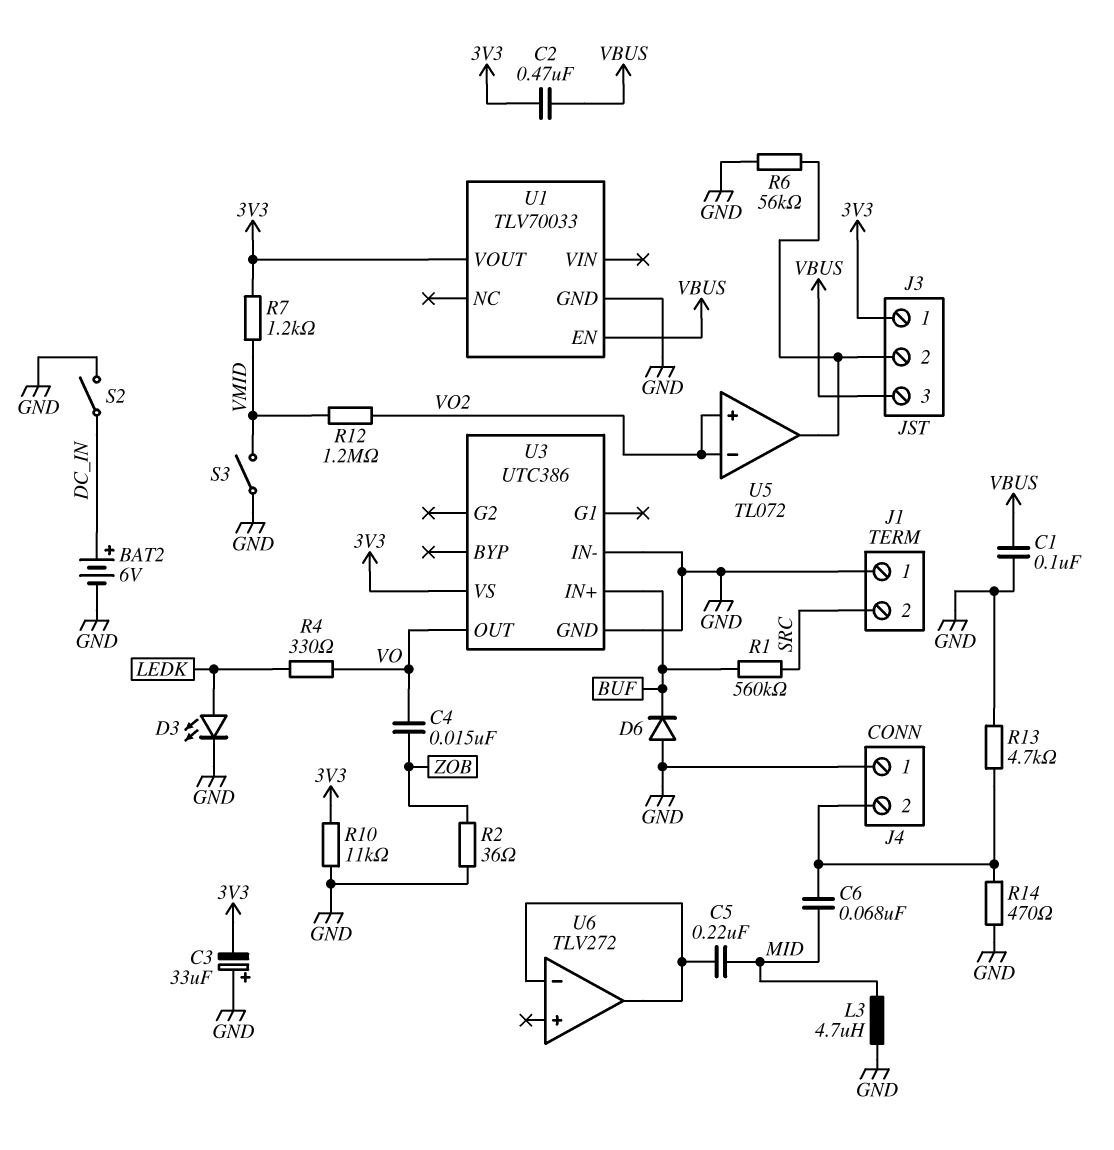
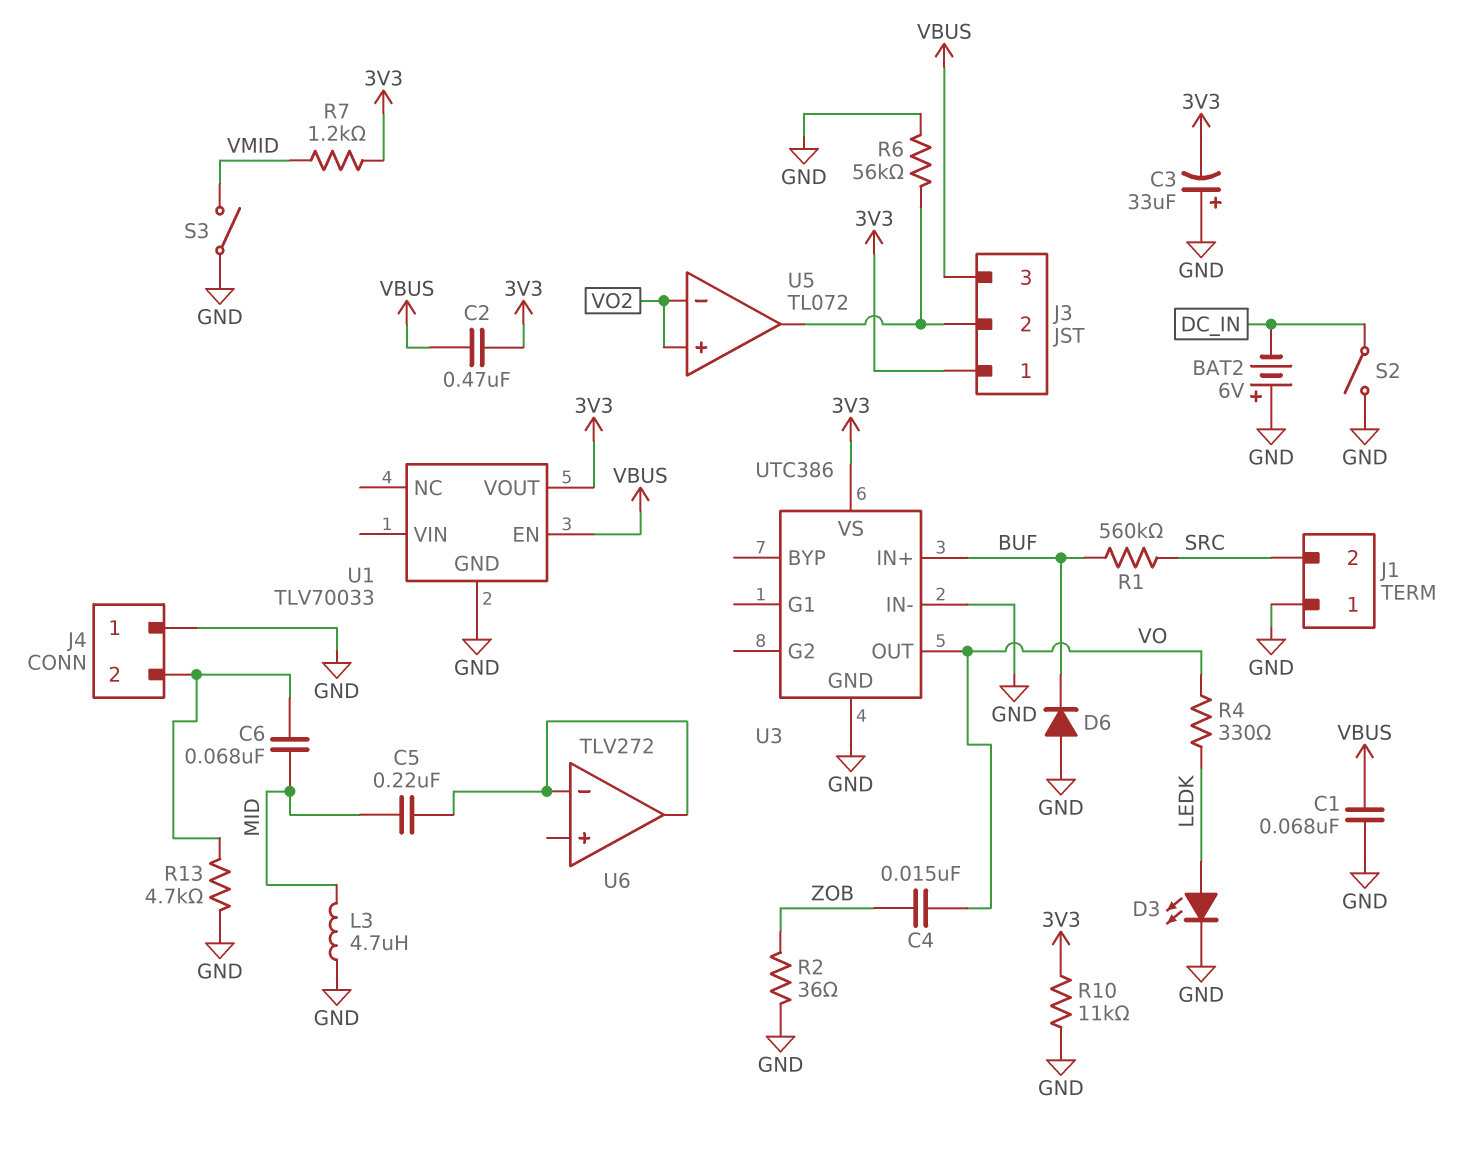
BAT2: 6V (plus DC_IN, minus GND) -> 6V (plus GND, minus DC_IN)
C1: 100nF (GND, VBUS) -> 68nF (GND, VBUS)
R12: 1.2M (VMID, VO2) -> none
R14: 470 (GND, J4/2) -> none

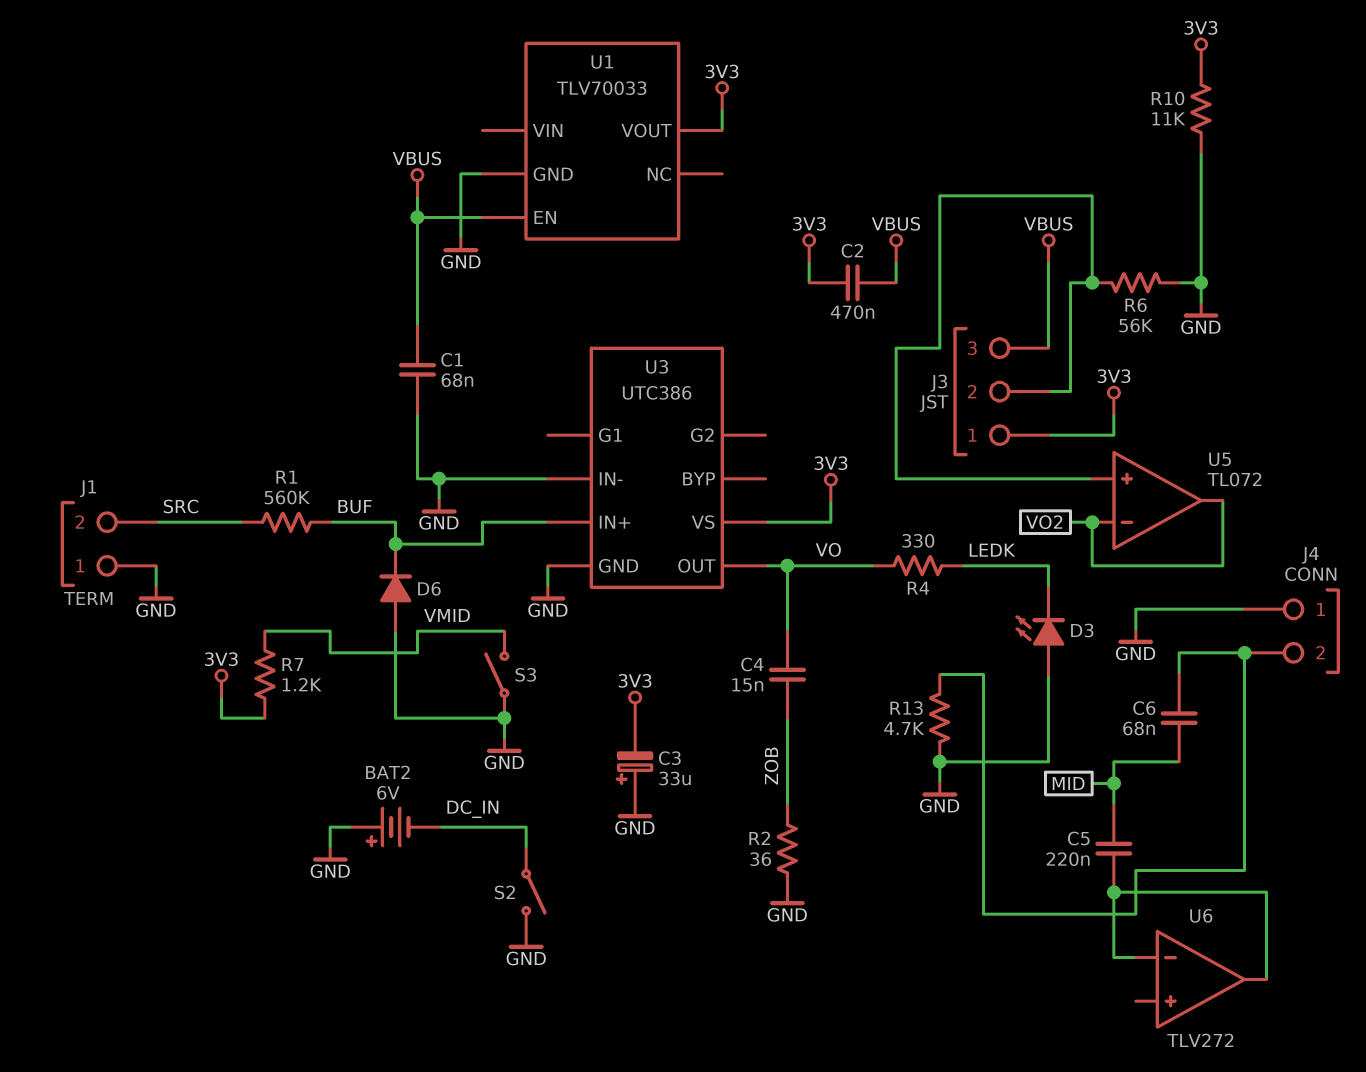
D3: LED (A LEDK, K GND) -> LED (A GND, K LEDK)
L3: 4.7uH (GND, MID) -> none
U5 pin in+: VO2 -> J3/2
U5 pin out: J3/2 -> VO2

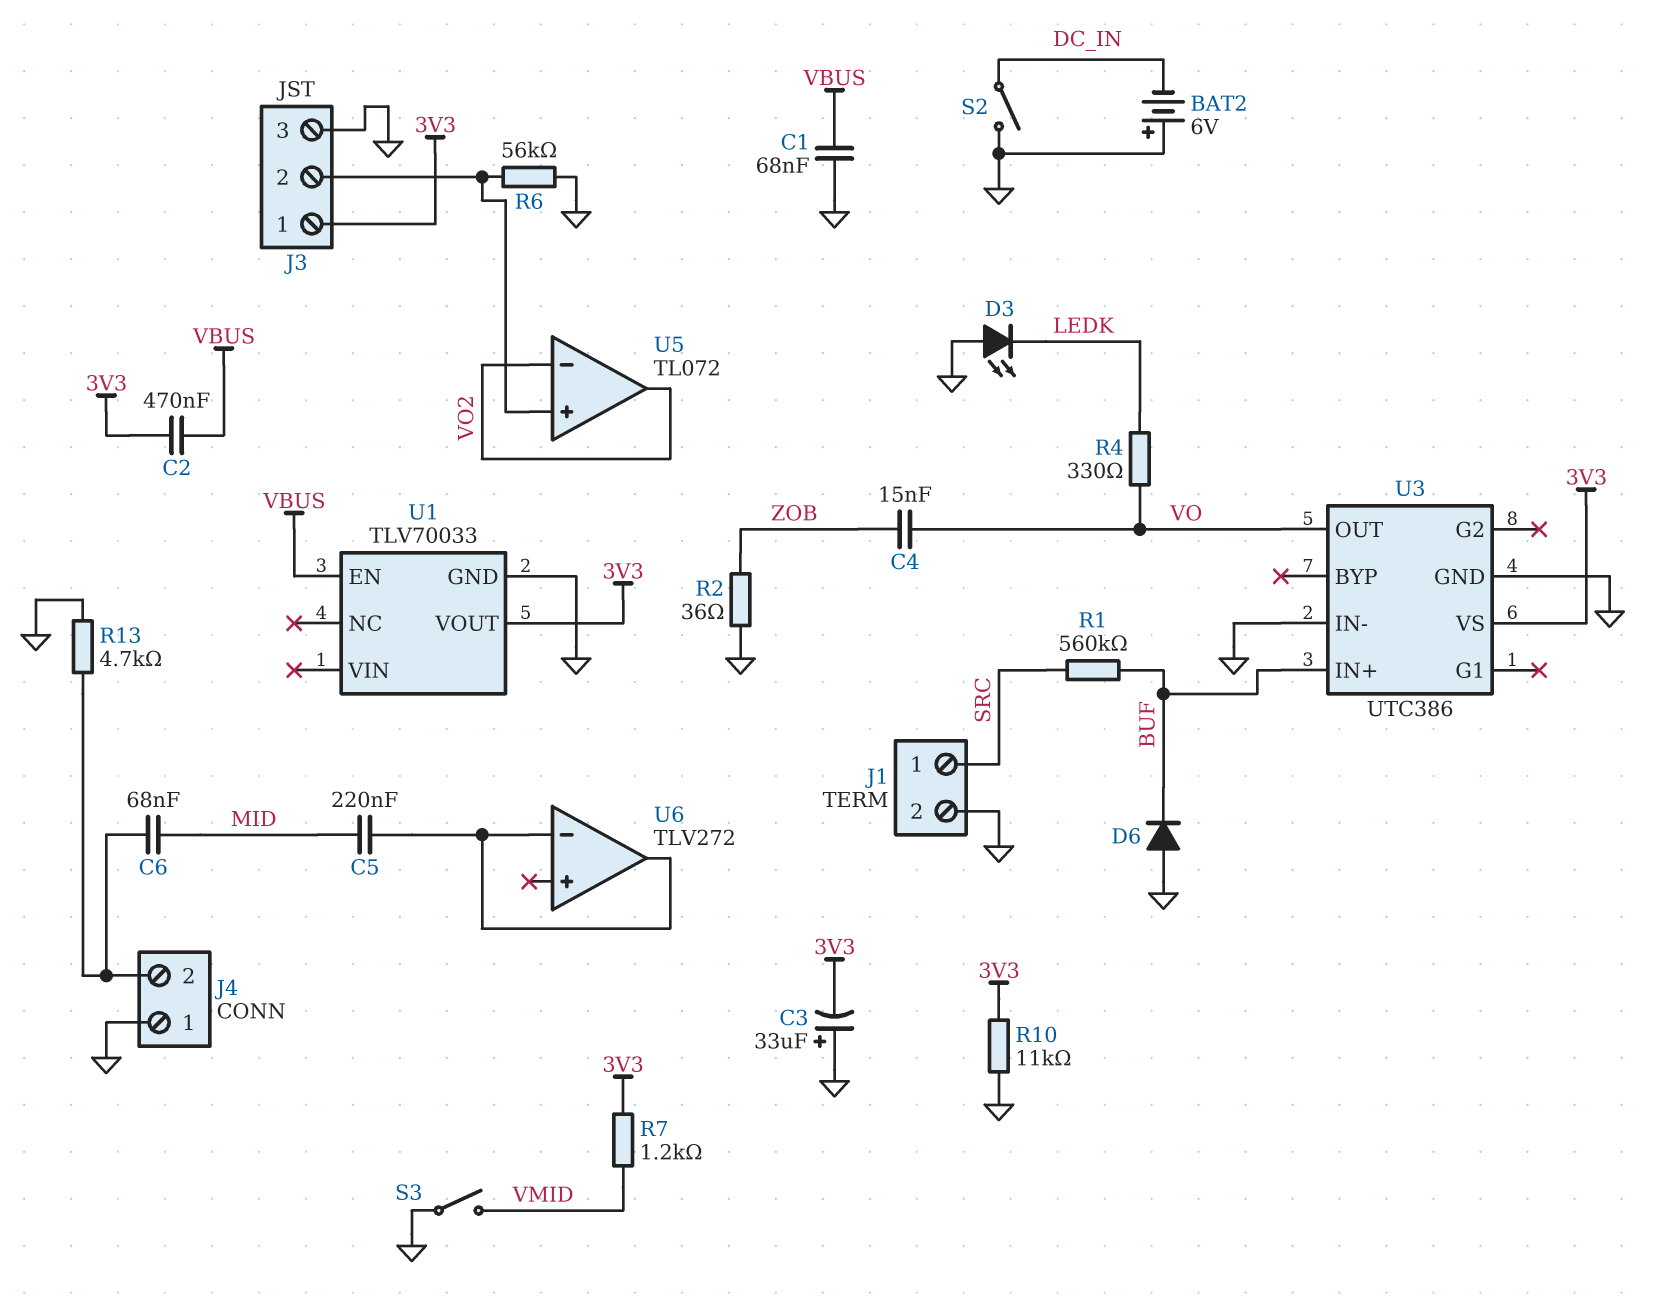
J1 pin 1: GND -> SRC
J1 pin 2: SRC -> GND
J3 pin 3: VBUS -> GND

